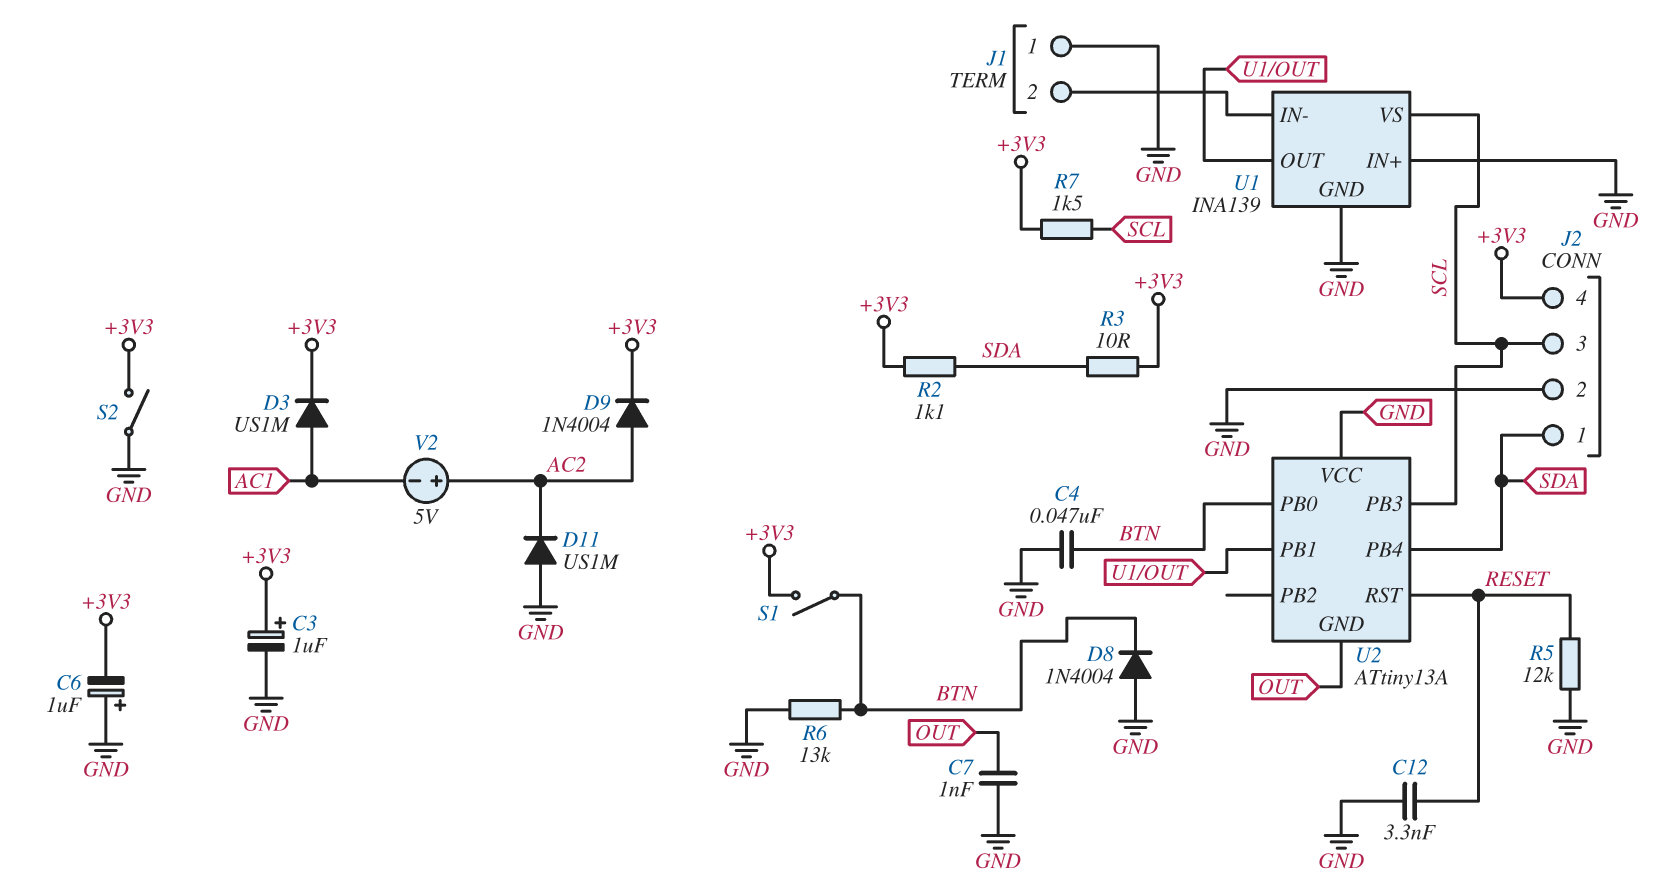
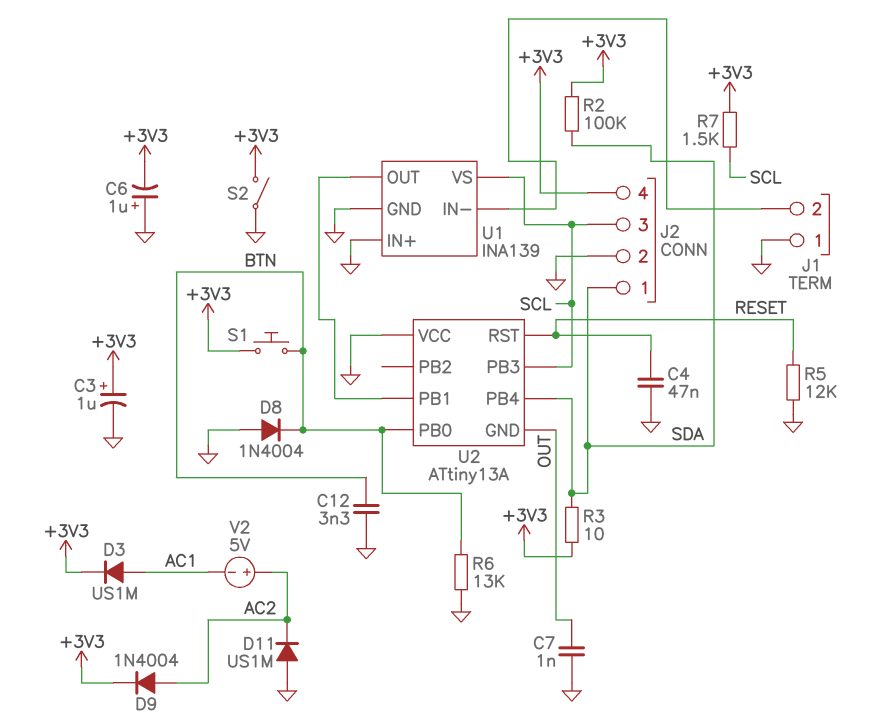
C4: 47nF (BTN, GND) -> 47nF (GND, RESET)
C12: 3.3nF (GND, RESET) -> 3.3nF (BTN, GND)
R2: 1.1k (+3V3, SDA) -> 100k (+3V3, SDA)
S1: switch (+3V3, BTN) -> button (+3V3, BTN)

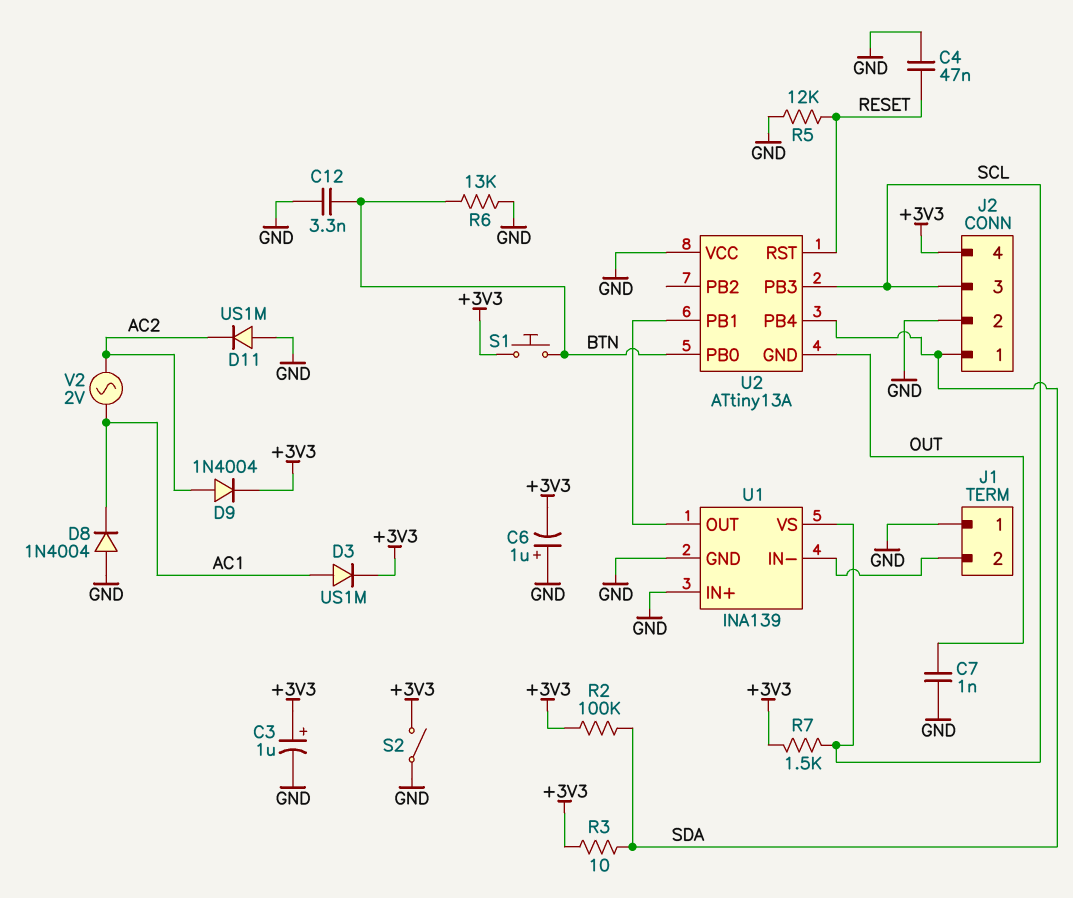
D8: diode 1N4004 (A GND, K BTN) -> diode 1N4004 (A GND, K AC1)
V2: 5V (plus AC2, minus AC1) -> AC 2V (AC1, AC2)

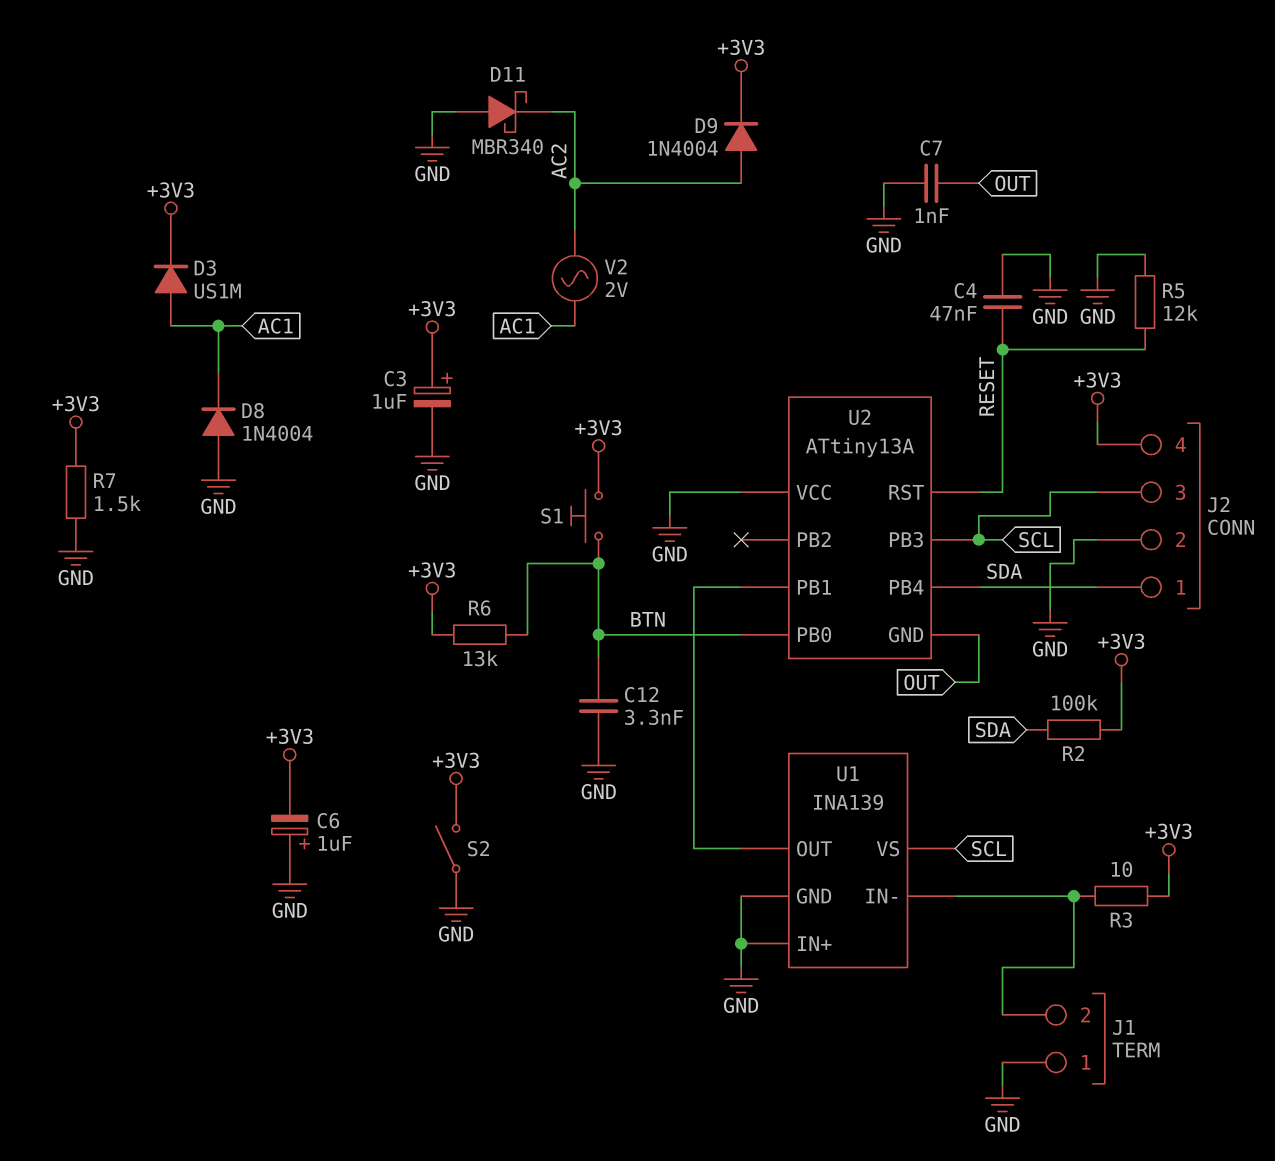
D11: diode US1M (A GND, K AC2) -> schottky MBR340 (A GND, K AC2)
R3: 10 (+3V3, SDA) -> 10 (+3V3, J1/2)
R6: 13k (BTN, GND) -> 13k (+3V3, BTN)
R7: 1.5k (+3V3, SCL) -> 1.5k (+3V3, GND)

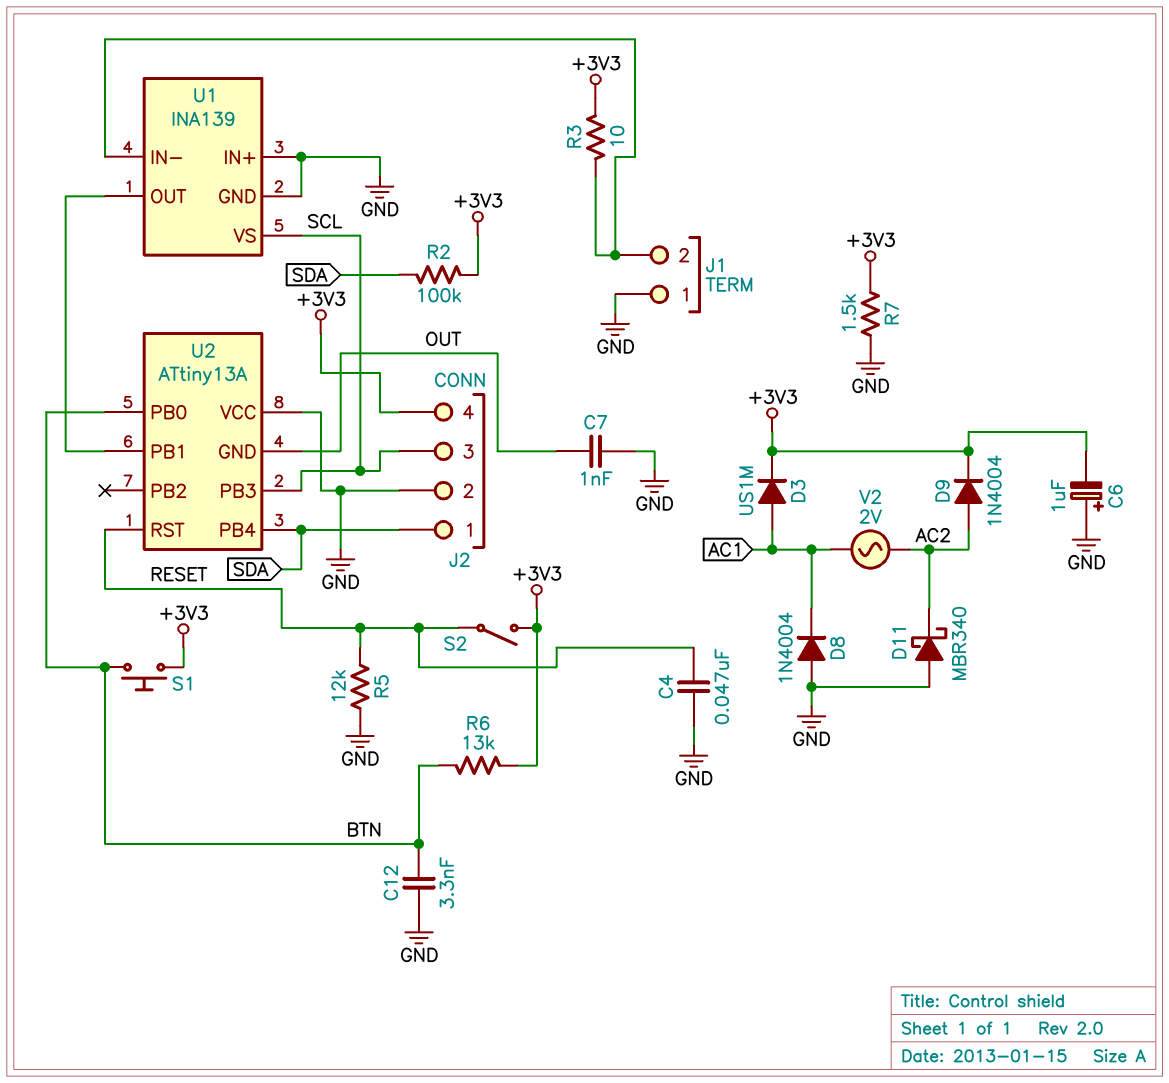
C3: 1uF (plus +3V3, minus GND) -> none
S2: switch (+3V3, GND) -> switch (+3V3, RESET)

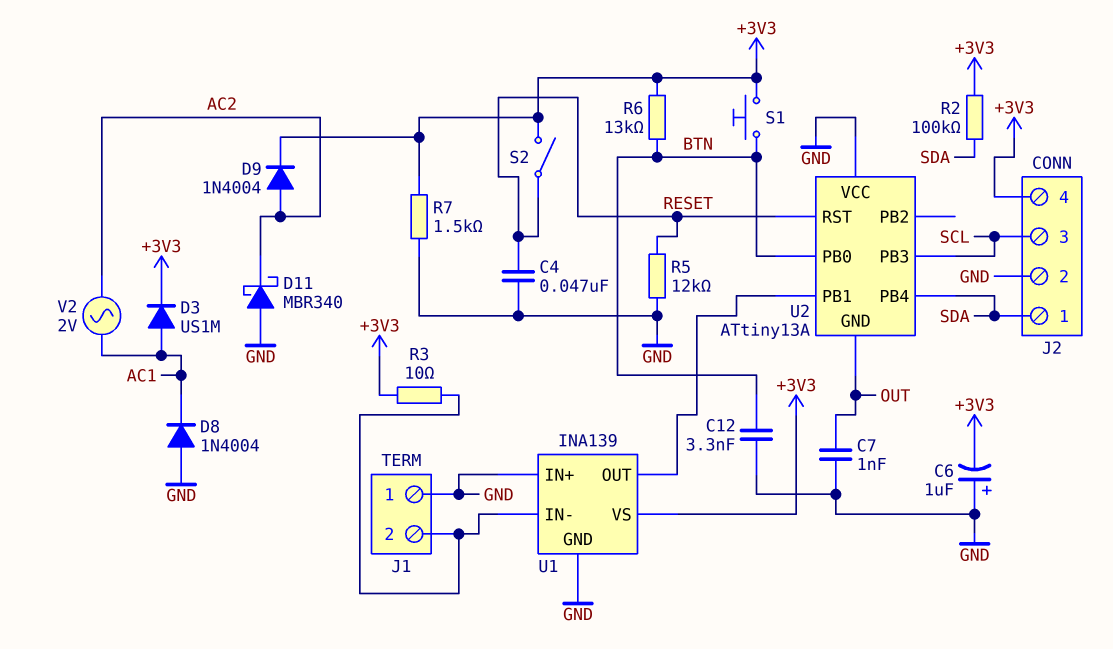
U1 pin VS: SCL -> +3V3

